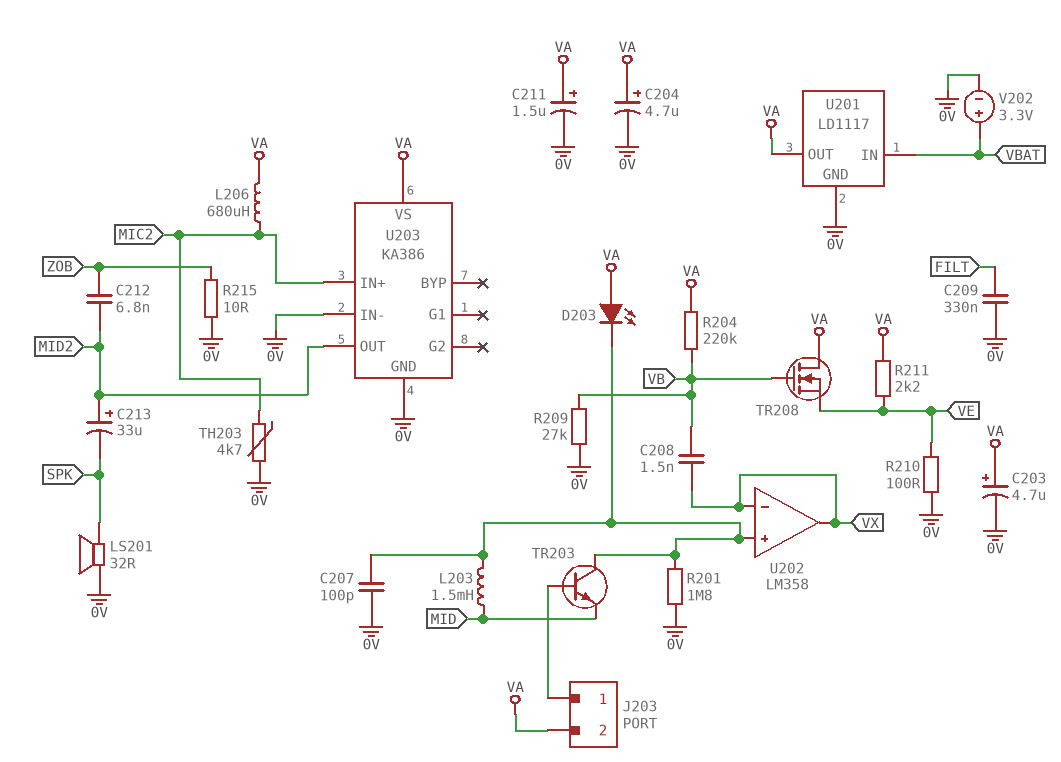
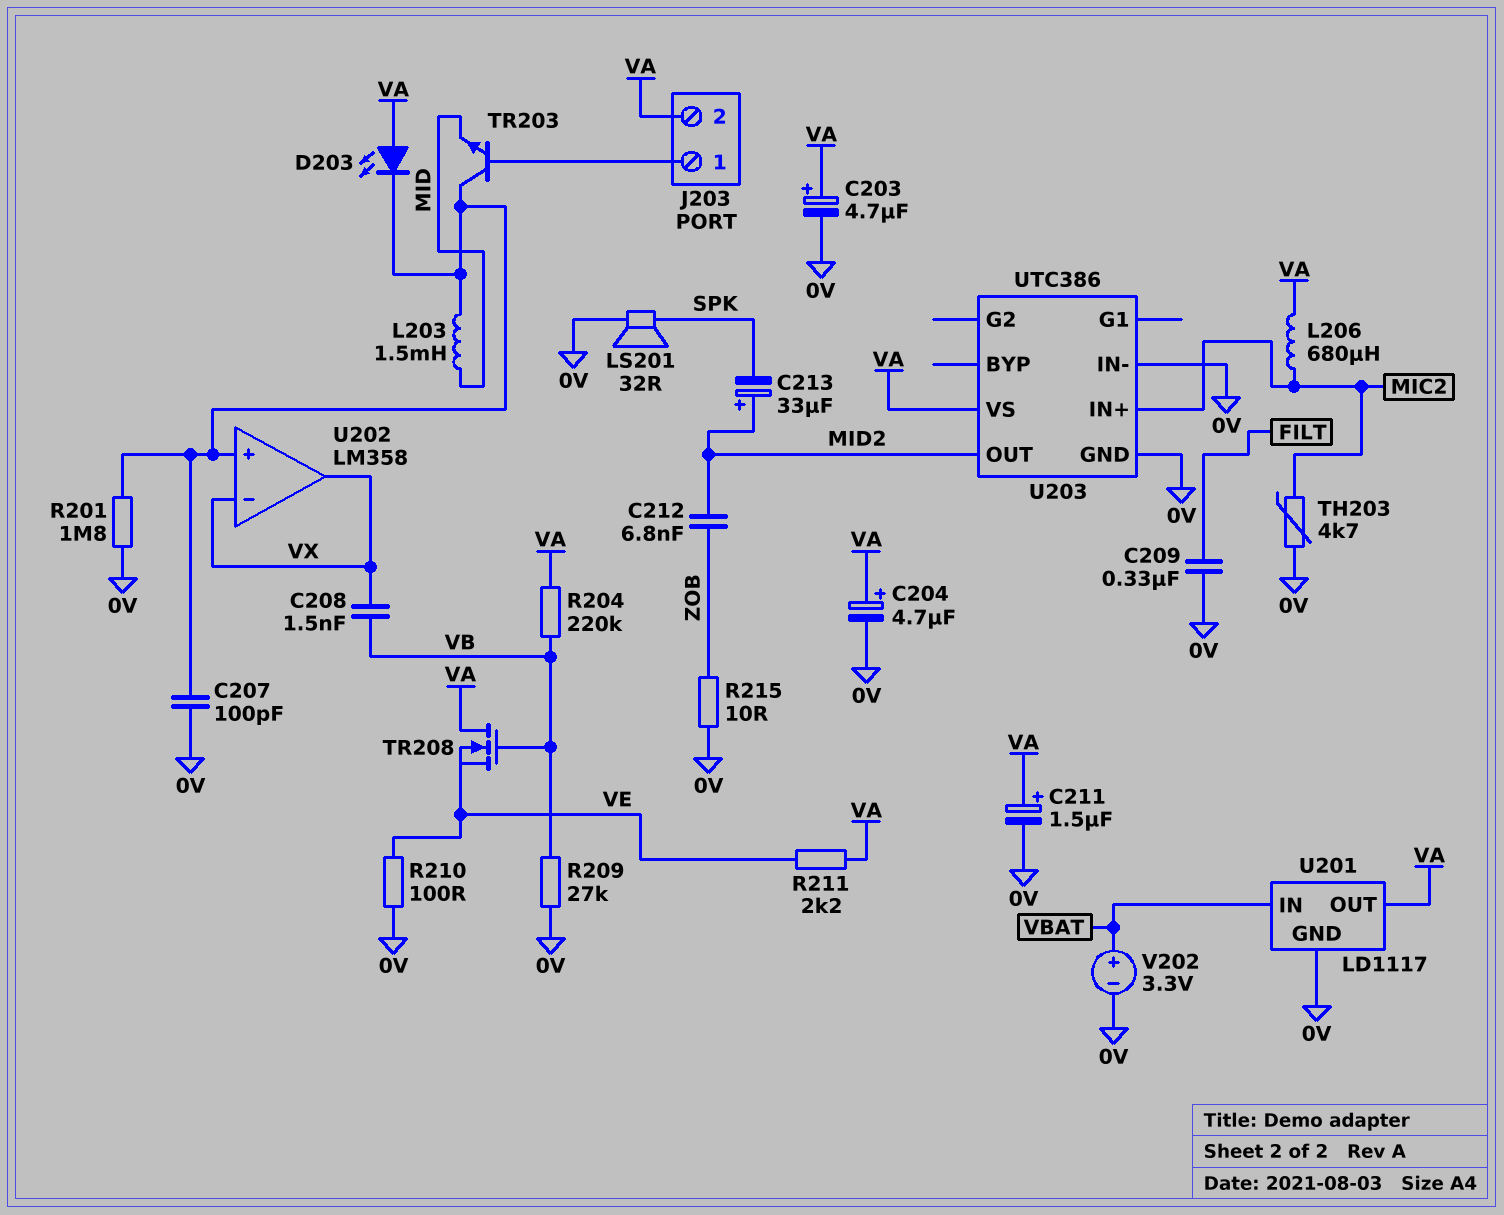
U203: KA386 -> UTC386

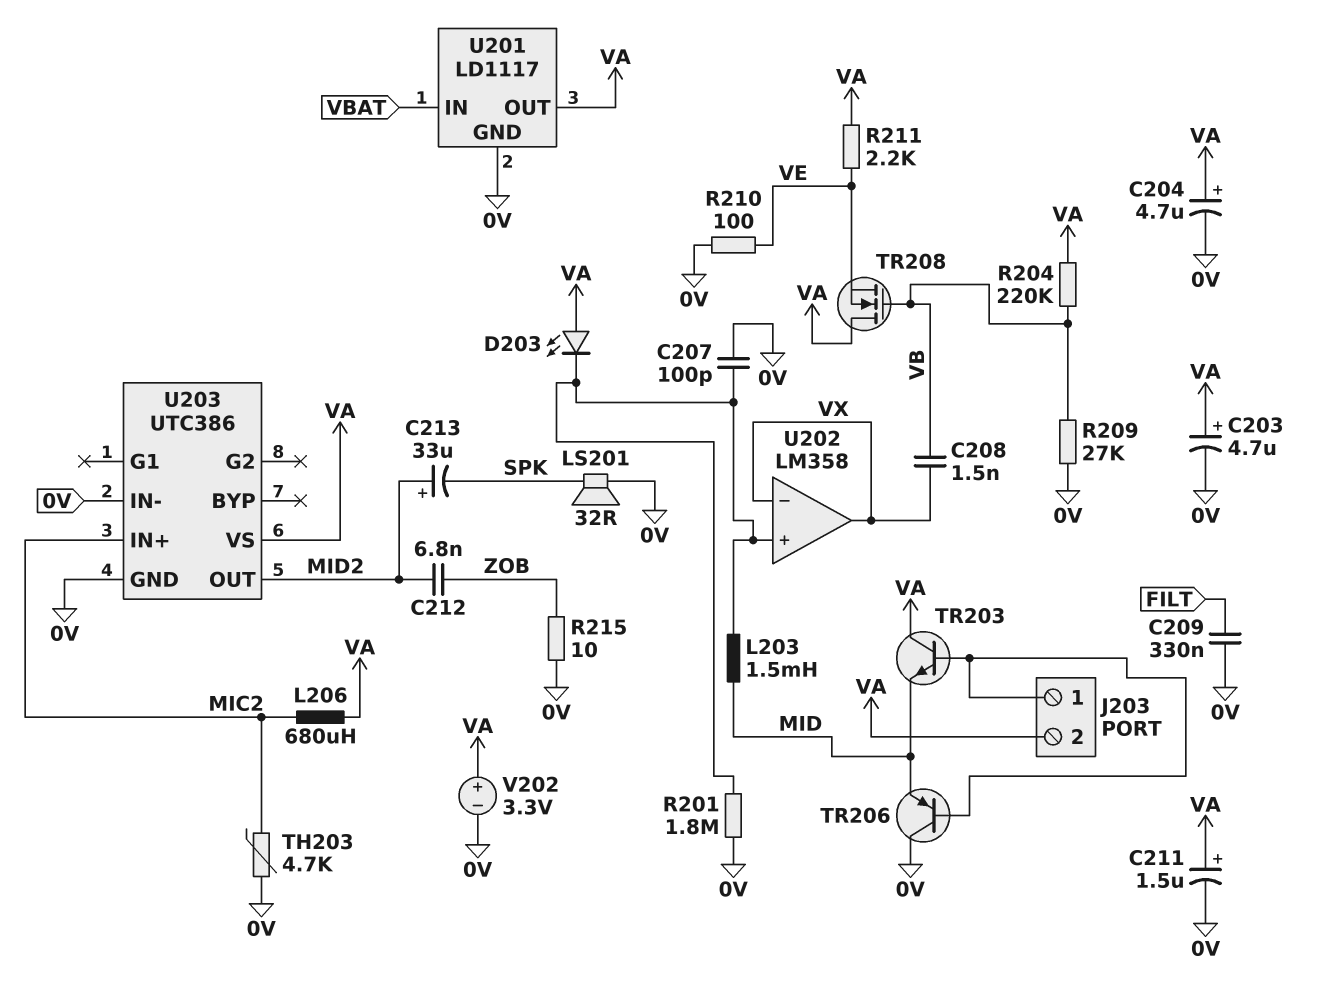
TR203: NPN (B J203/1, C U202/in+, E MID) -> NPN (B J203/1, C VA, E MID)
TR206: none -> PNP (B J203/1, C 0V, E MID)
V202: 3.3V (plus VBAT, minus 0V) -> 3.3V (plus VA, minus 0V)

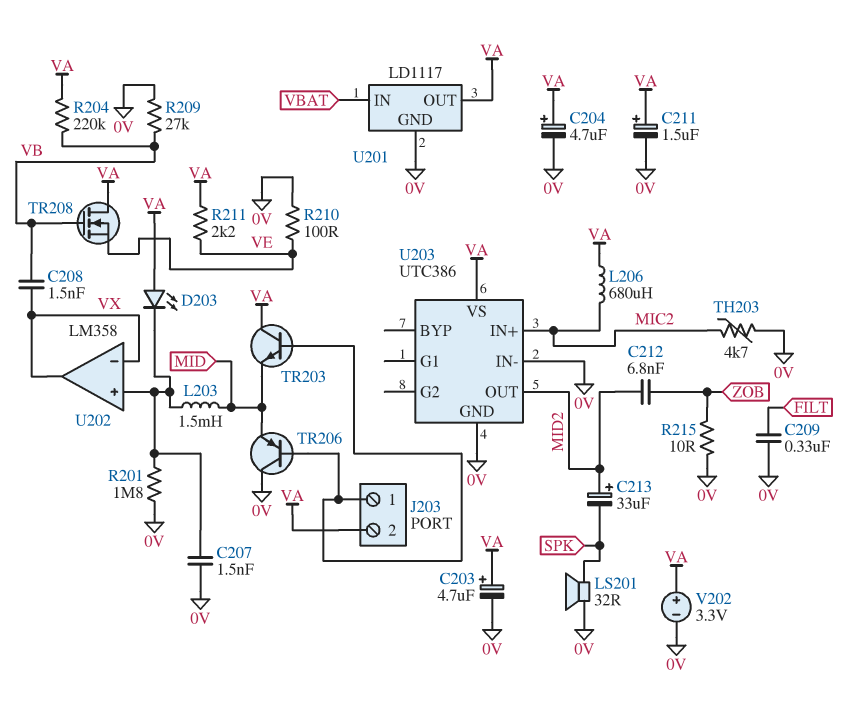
C207: 100pF (0V, U202/in+) -> 1.5nF (0V, U202/in+)

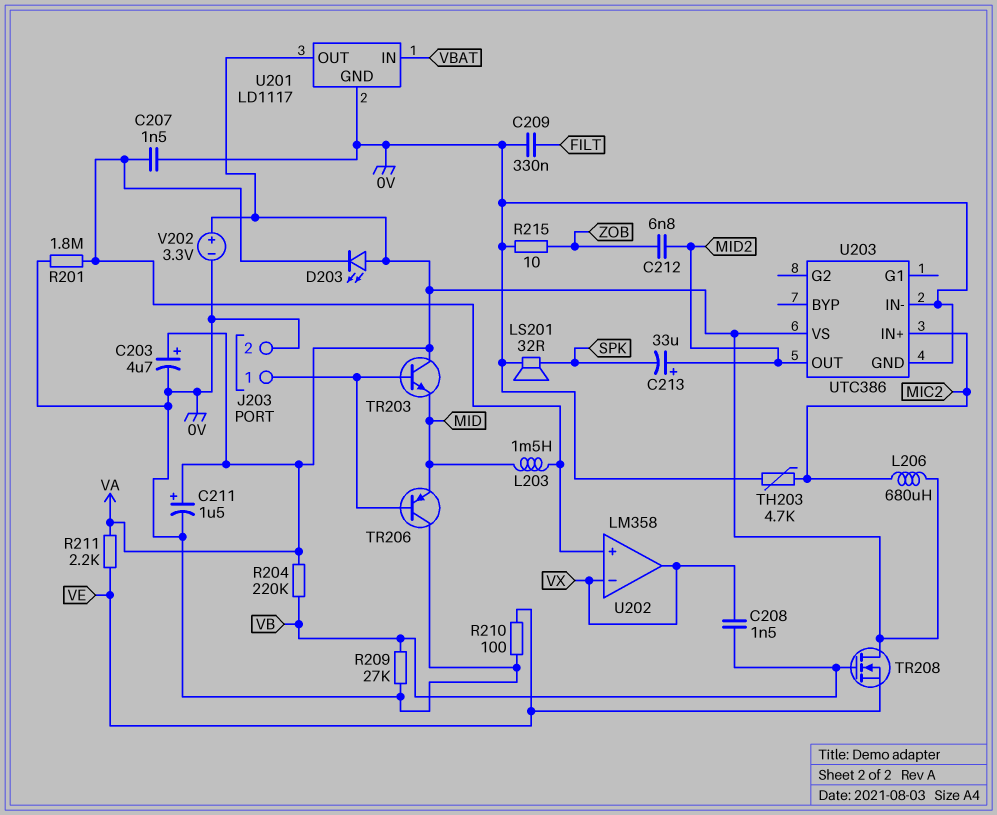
C204: 4.7uF (plus VA, minus 0V) -> none
J203 pin 2: VA -> 0V

